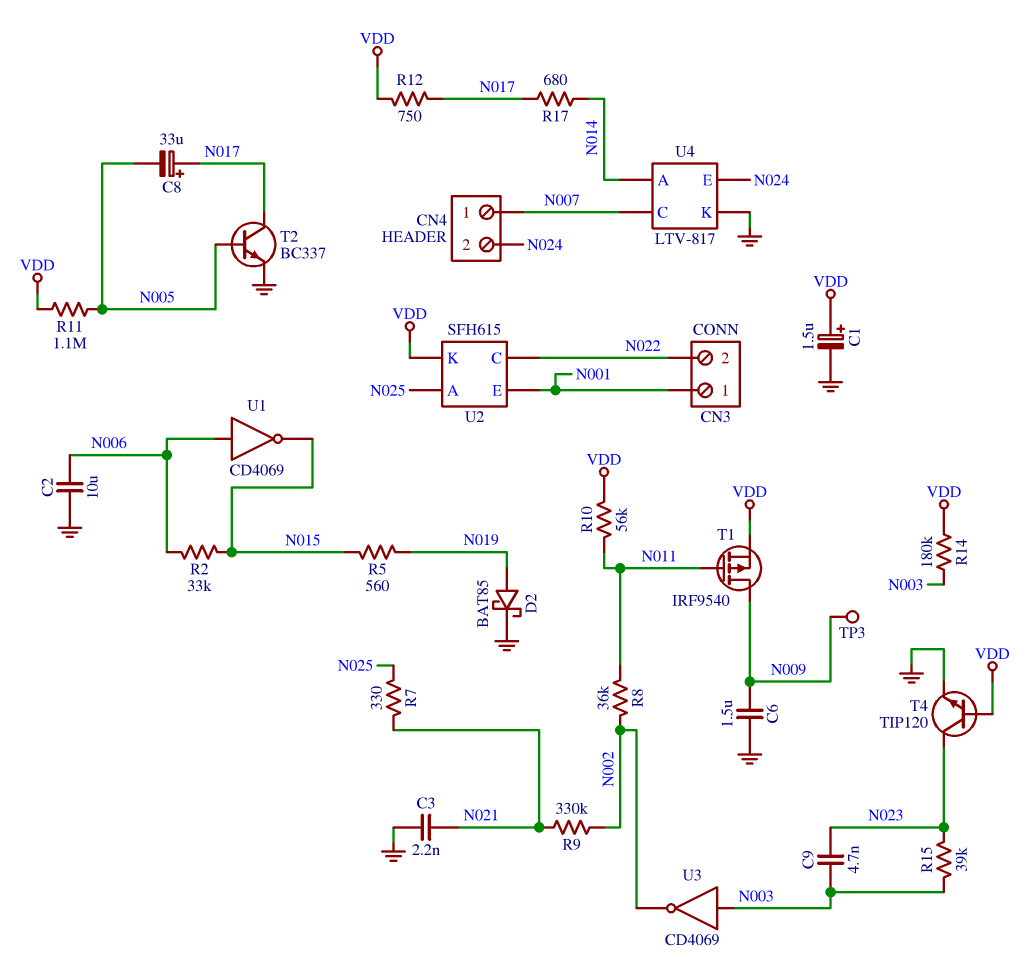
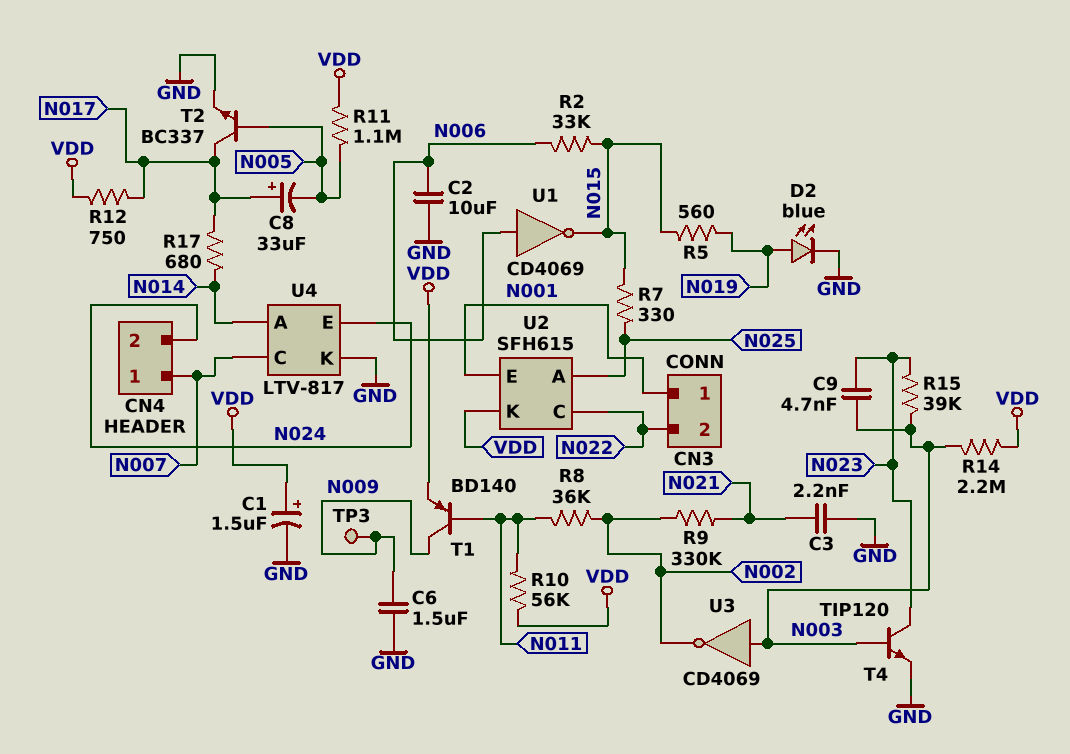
D2: schottky BAT85 (A N019, K GND) -> LED blue (A N019, K GND)
R7: 330 (N021, N025) -> 330 (N015, N025)
R14: 180k (N003, VDD) -> 2.2M (N003, VDD)
T1: PMOS IRF9540 (G N011, D N009, S VDD) -> PNP BD140 (B N011, C N009, E VDD)
T4: NPN TIP120 (B VDD, C N023, E GND) -> NPN TIP120 (B N003, C N023, E GND)

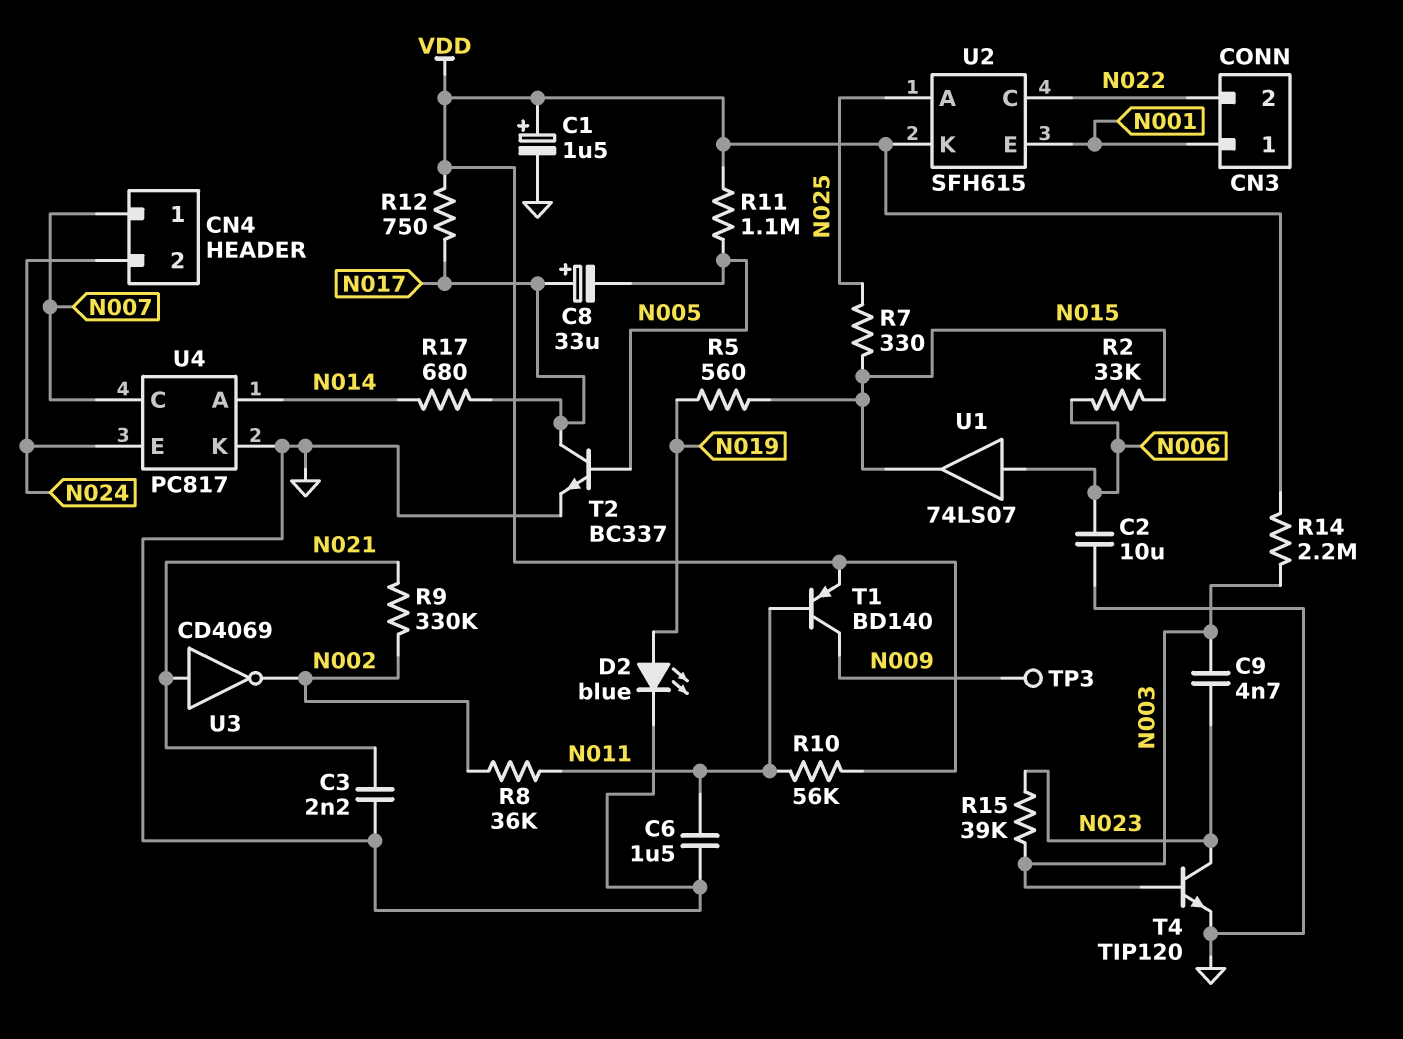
C6: 1.5uF (GND, N009) -> 1.5uF (GND, N011)
U1: NOT CD4069 (in N006, out N015) -> buffer 74LS07 (in N006, out N015)
U3: NOT CD4069 (in N003, out N002) -> NOT CD4069 (in N021, out N002)
U4: LTV-817 -> PC817

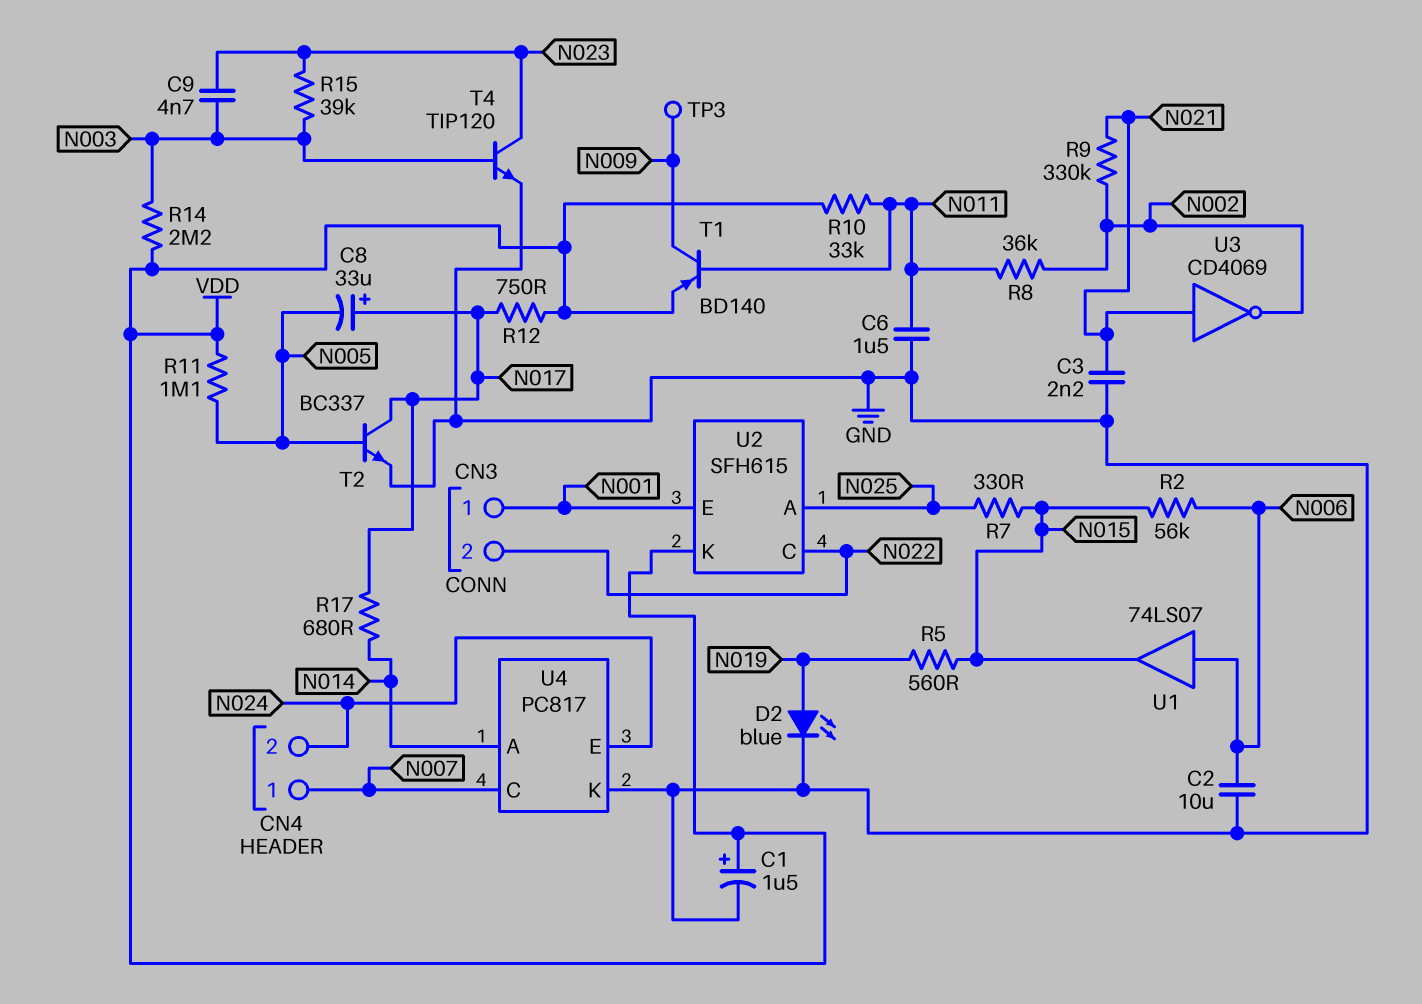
R2: 33k (N006, N015) -> 56k (N006, N015)
R10: 56k (N011, VDD) -> 33k (N011, VDD)

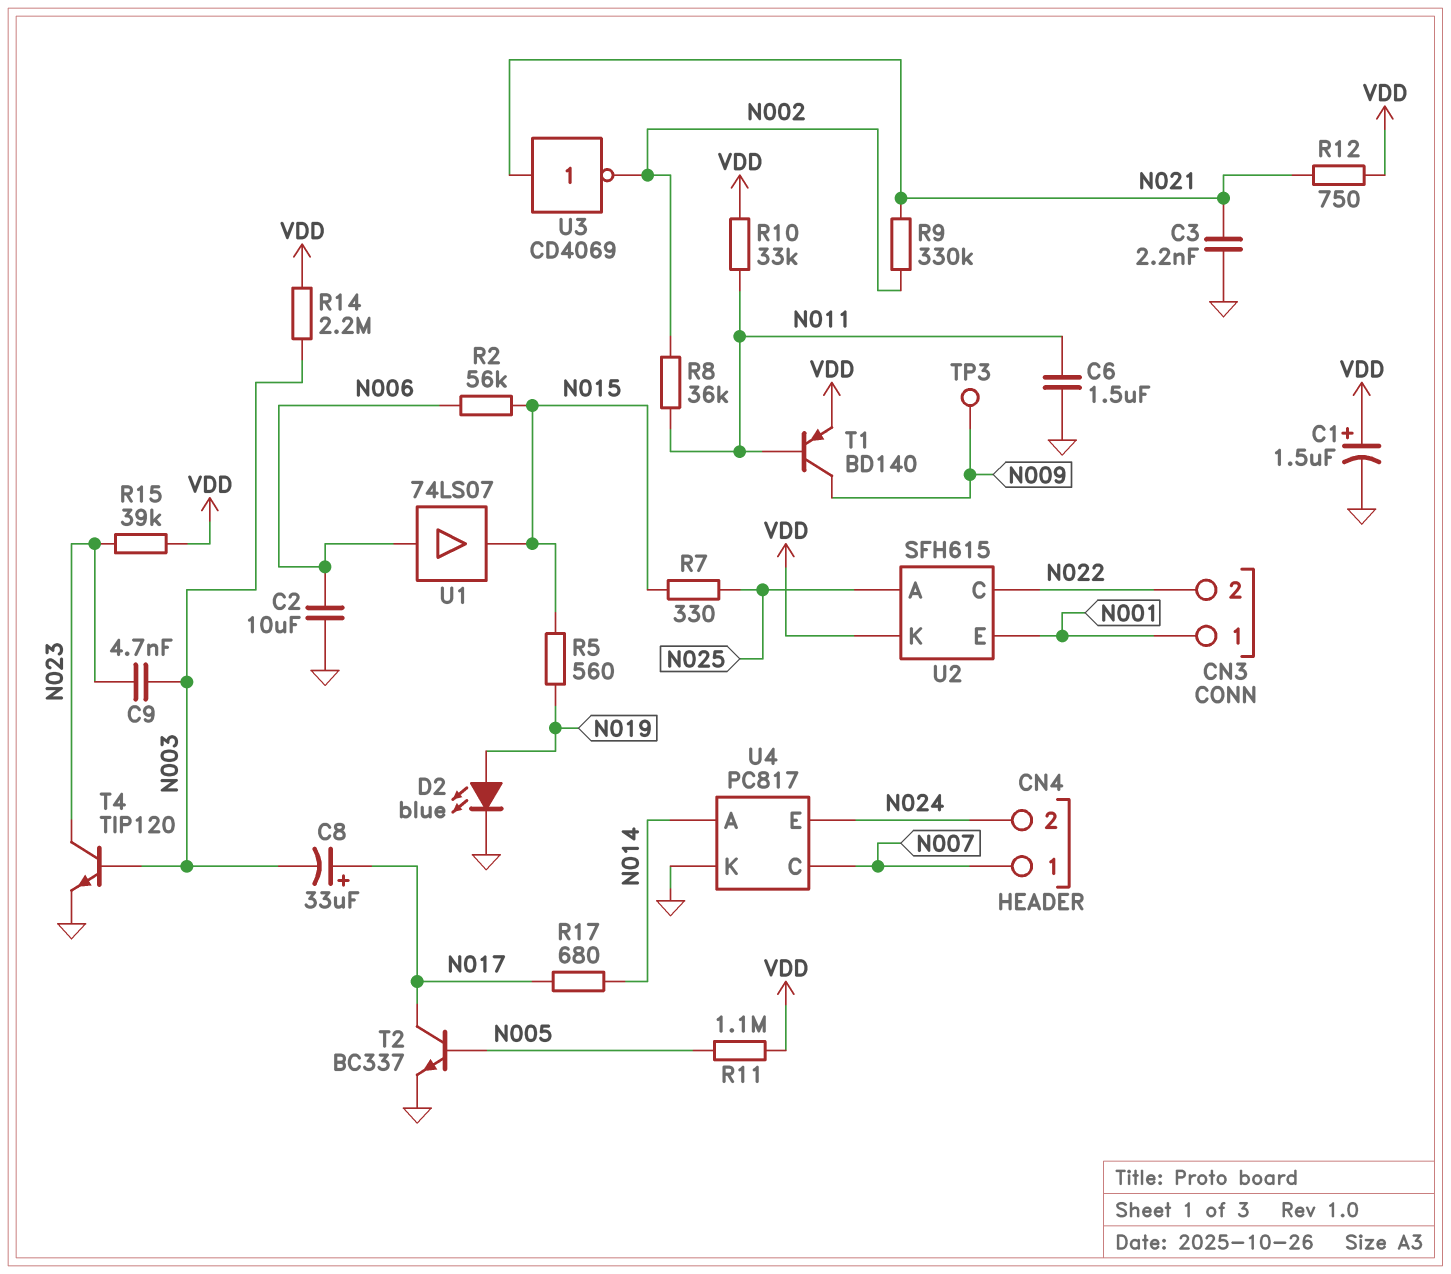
C8: 33uF (plus N017, minus N005) -> 33uF (plus N017, minus N003)
R12: 750 (N017, VDD) -> 750 (N021, VDD)
R15: 39k (N003, N023) -> 39k (N023, VDD)

